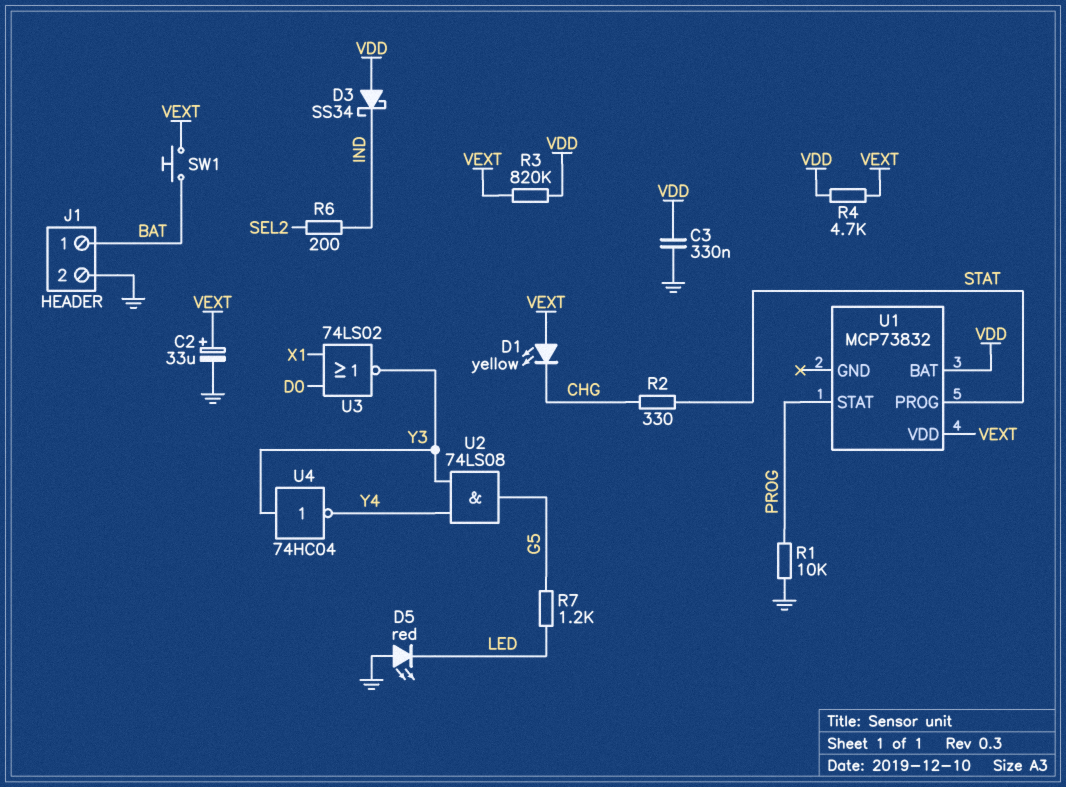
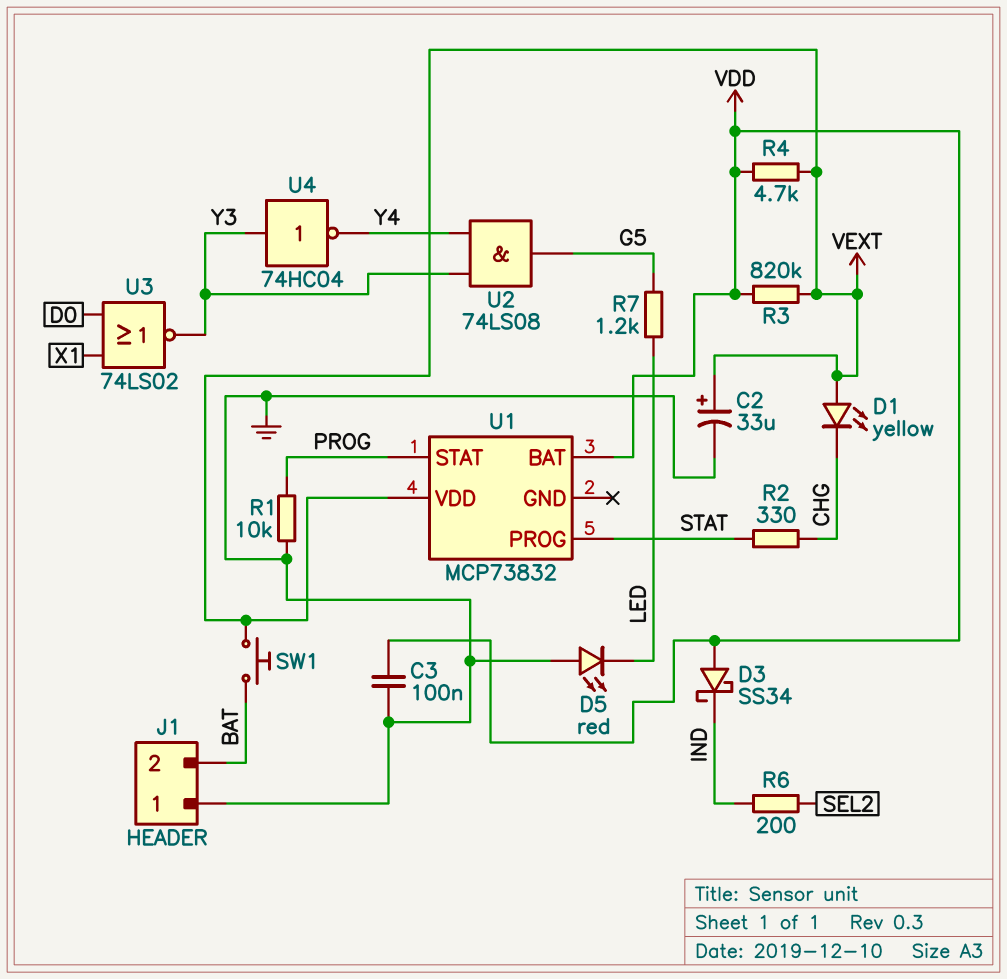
C3: 330nF (GND, VDD) -> 100nF (GND, VDD)
J1 pin 1: BAT -> GND
J1 pin 2: GND -> BAT

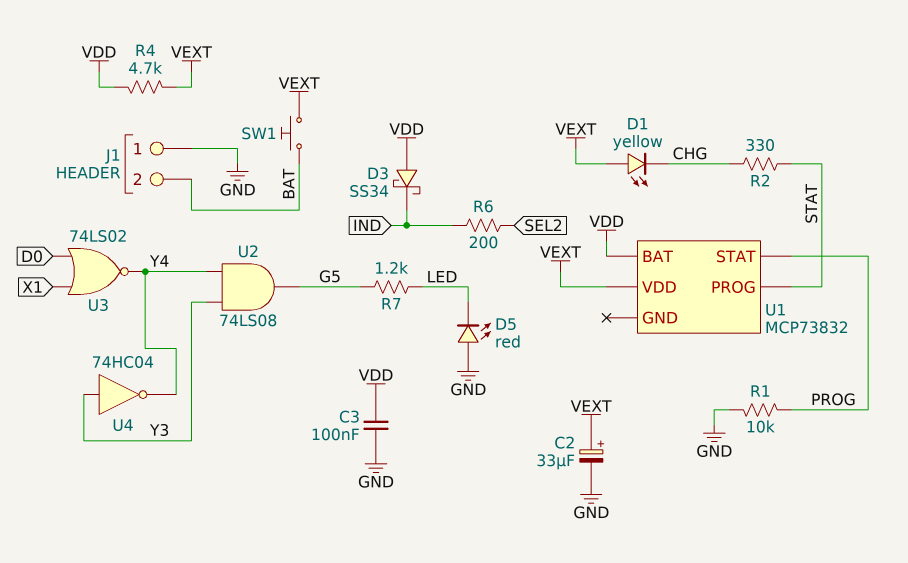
R3: 820k (VDD, VEXT) -> none
U3: NOR 74LS02 (in D0, in X1, out Y3) -> NOR 74LS02 (in D0, in X1, out Y4)

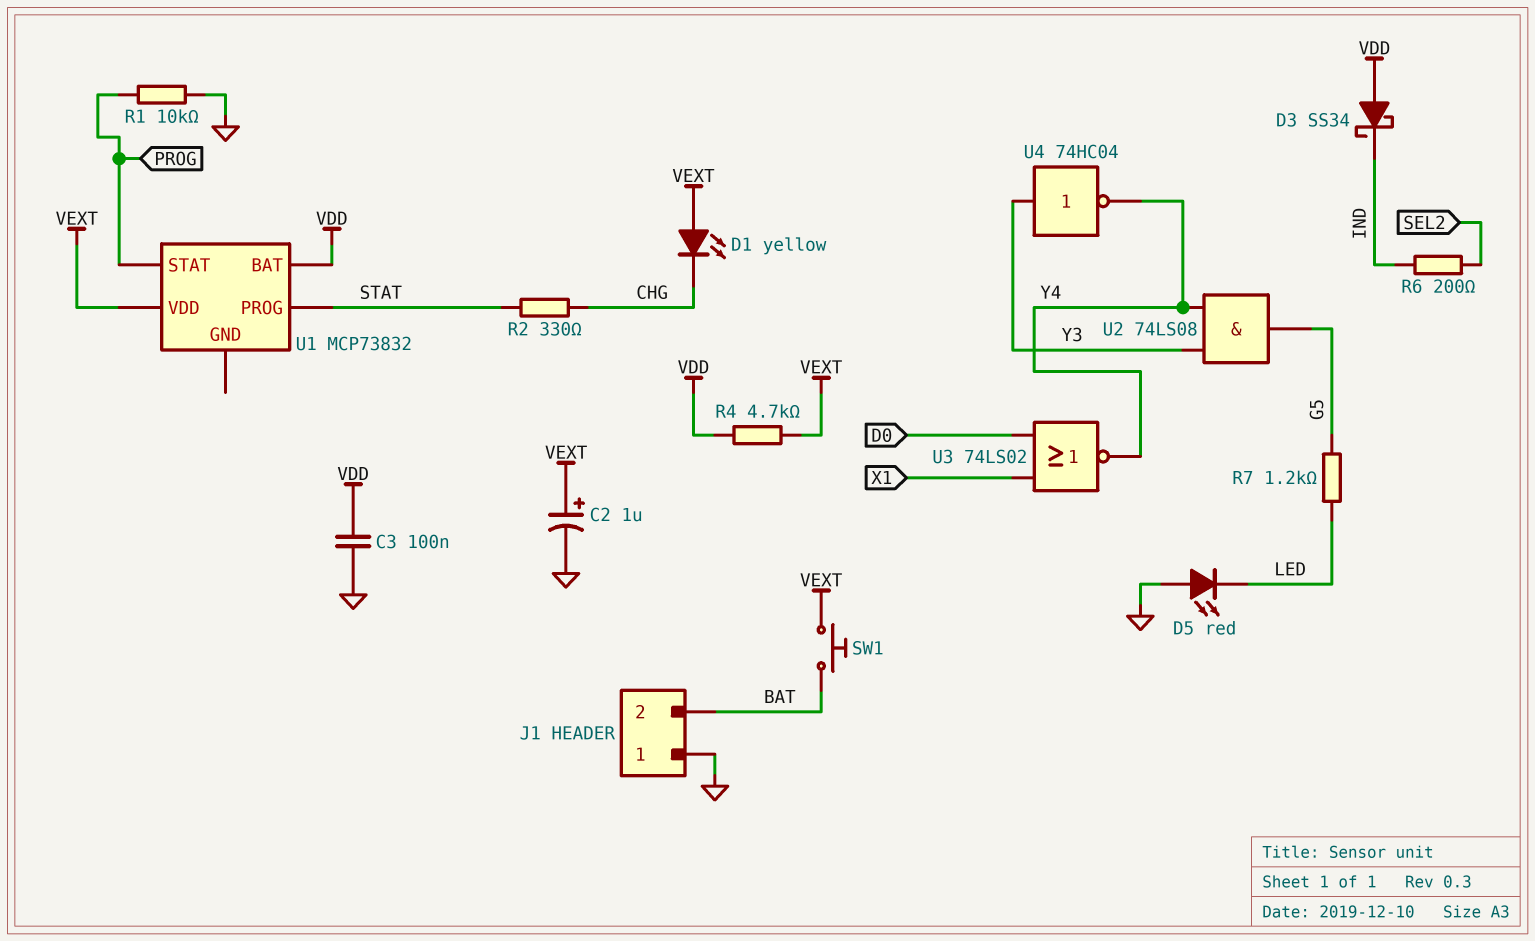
C2: 33uF (plus VEXT, minus GND) -> 1uF (plus VEXT, minus GND)

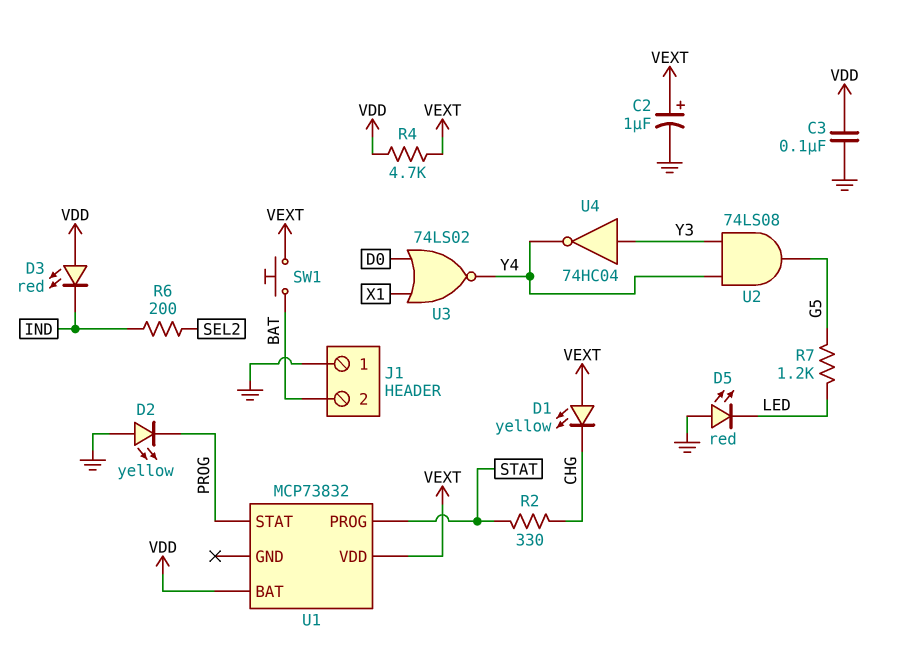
D2: none -> LED yellow (A GND, K PROG)
D3: schottky SS34 (A VDD, K IND) -> LED red (A VDD, K IND)
R1: 10k (GND, PROG) -> none

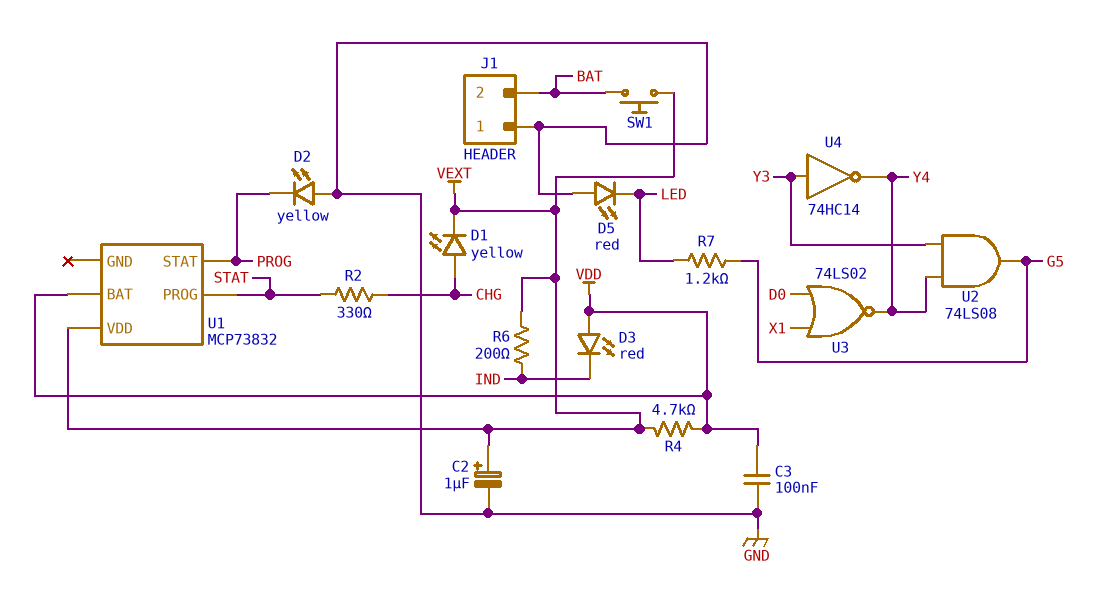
D1: LED yellow (A VEXT, K CHG) -> LED yellow (A CHG, K VEXT)
R6: 200 (IND, SEL2) -> 200 (IND, VEXT)
U4: NOT 74HC04 (in Y3, out Y4) -> NOT 74HC14 (in Y3, out Y4)

